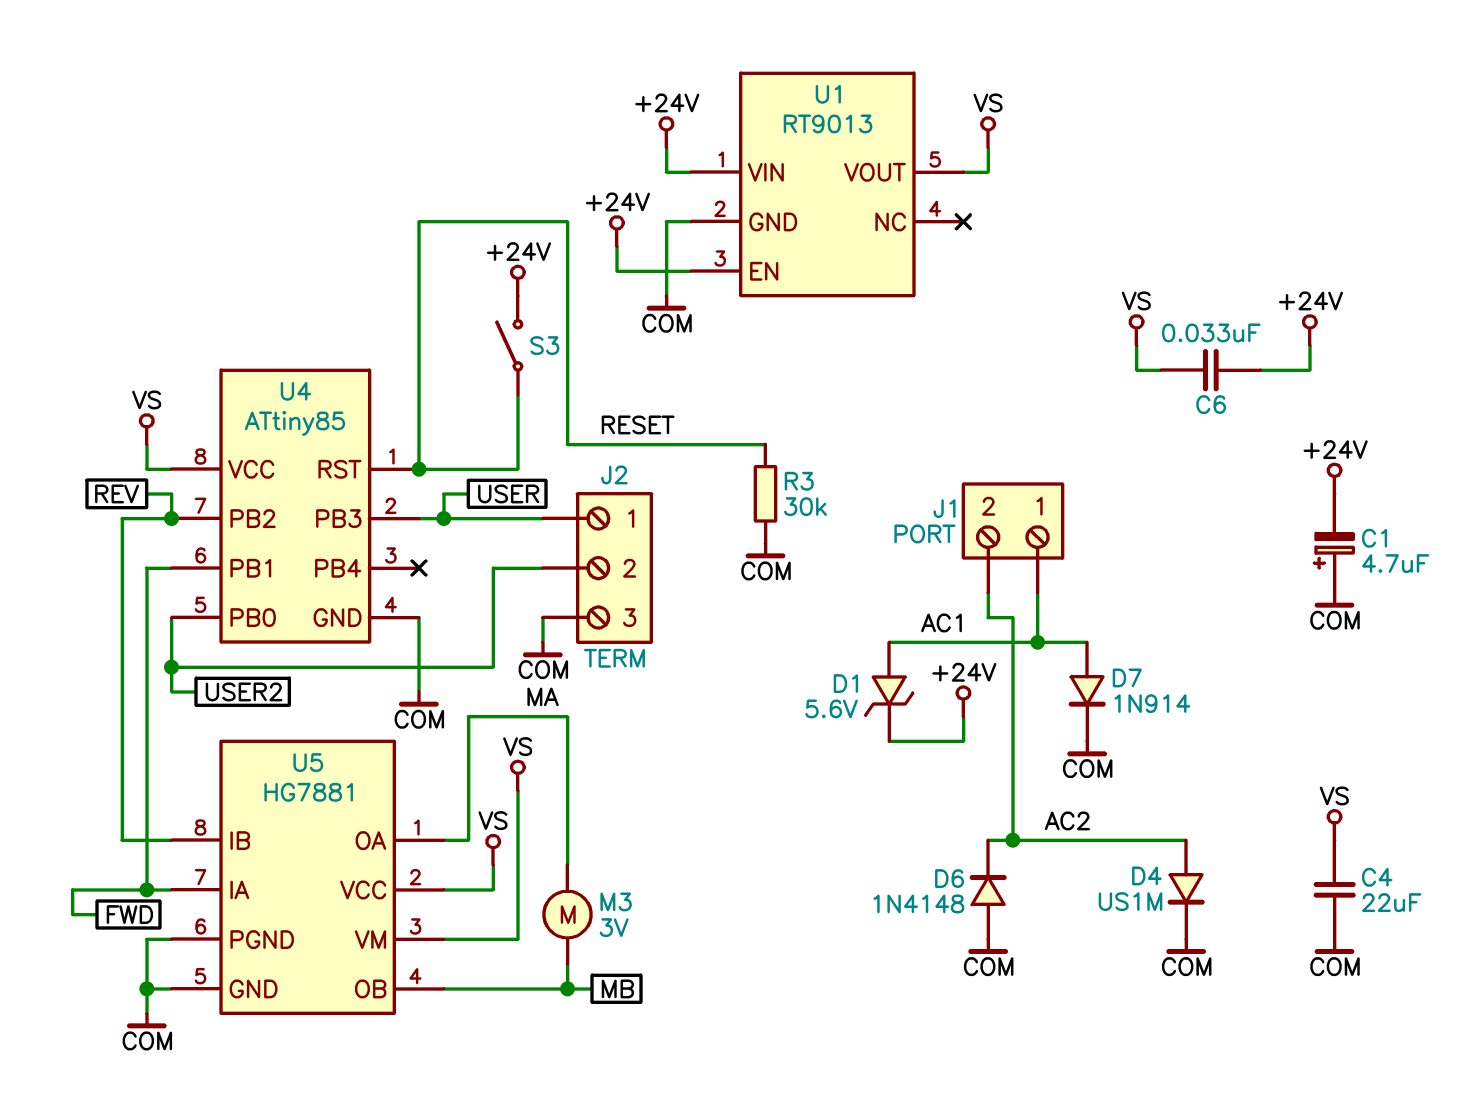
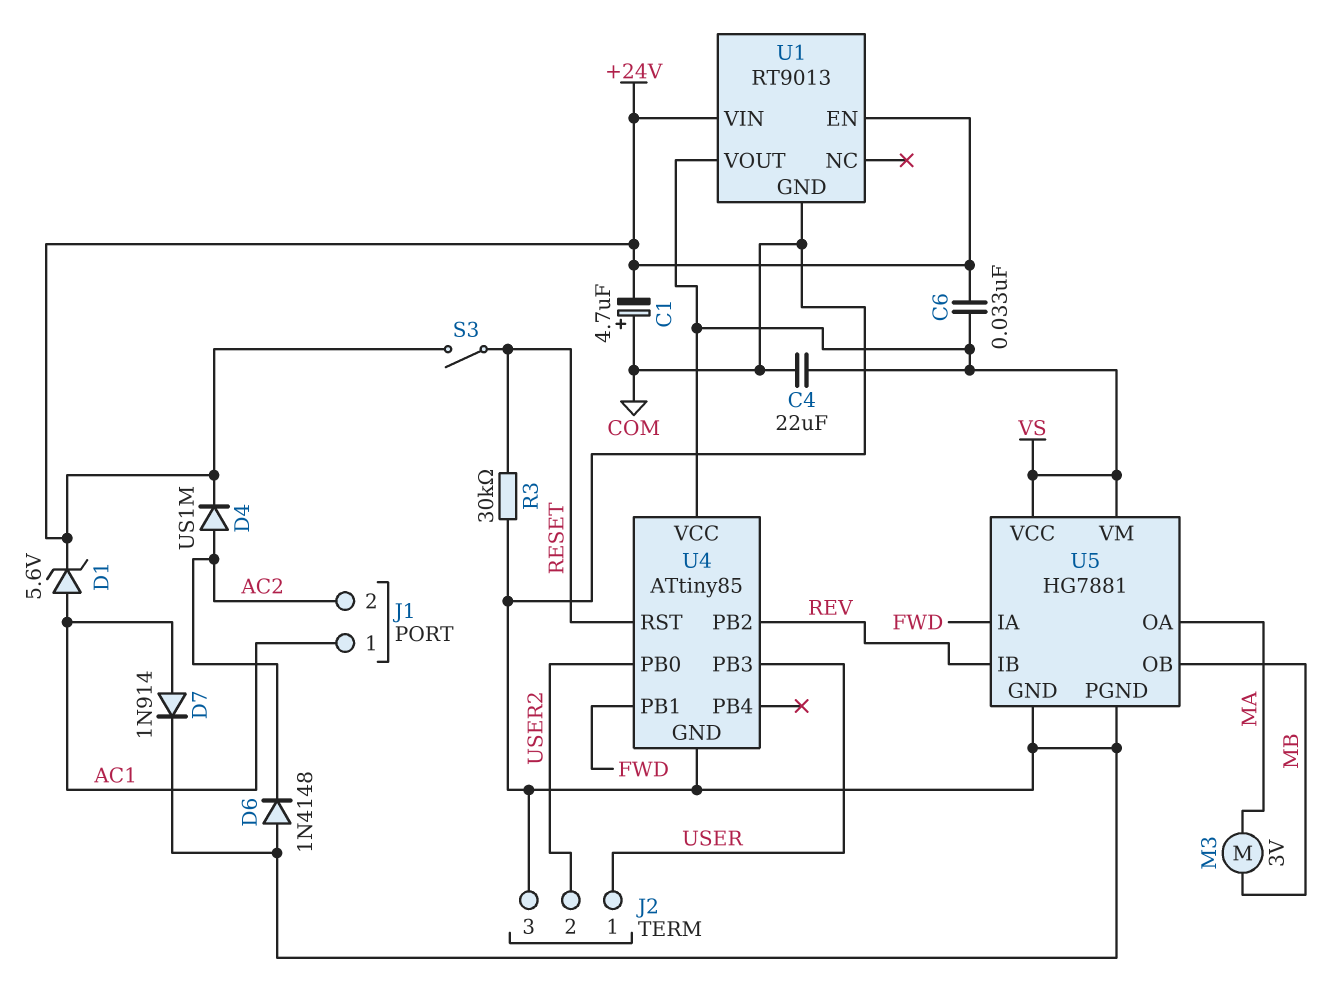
D4: diode US1M (A AC2, K COM) -> diode US1M (A AC2, K +24V)

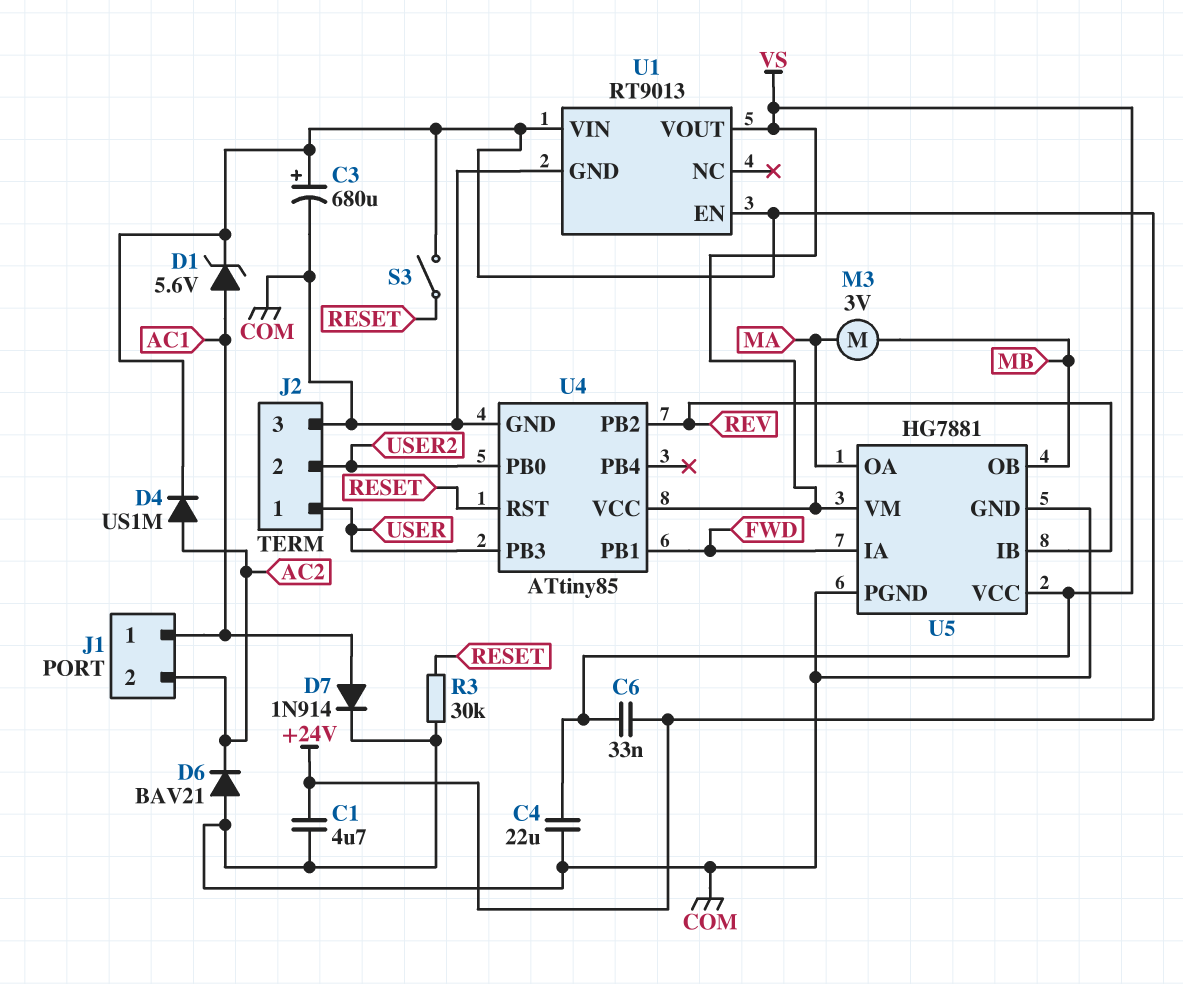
C1: 4.7uF (plus COM, minus +24V) -> 4.7uF (+24V, COM)
C3: none -> 680uF (plus +24V, minus COM)
D6: diode 1N4148 (A COM, K AC2) -> diode BAV21 (A COM, K AC2)

